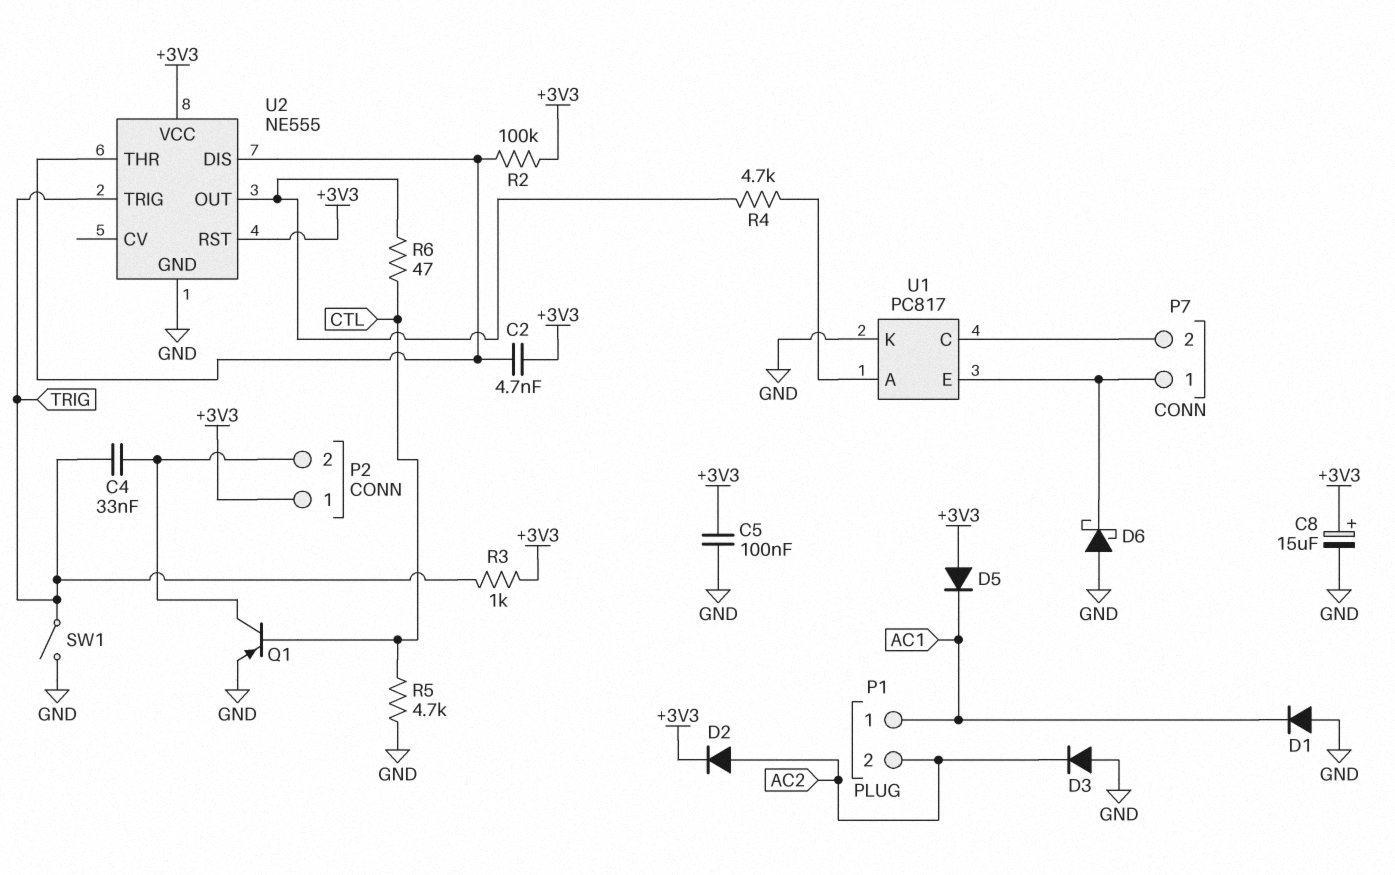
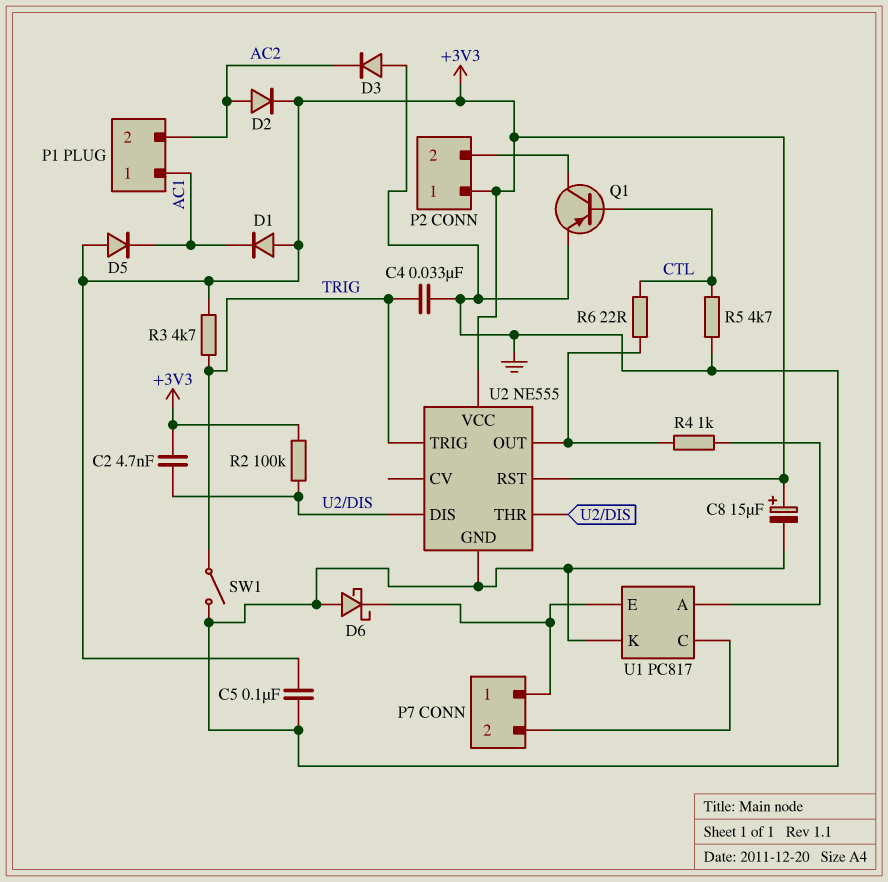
C4: 33nF (P2/2, TRIG) -> 33nF (GND, TRIG)
D1: diode (A GND, K AC1) -> diode (A +3V3, K AC1)
R3: 1k (+3V3, TRIG) -> 4.7k (+3V3, TRIG)
R4: 4.7k (U1/A, U2/OUT) -> 1k (U1/A, U2/OUT)
R6: 47 (CTL, U2/OUT) -> 22 (CTL, U2/OUT)

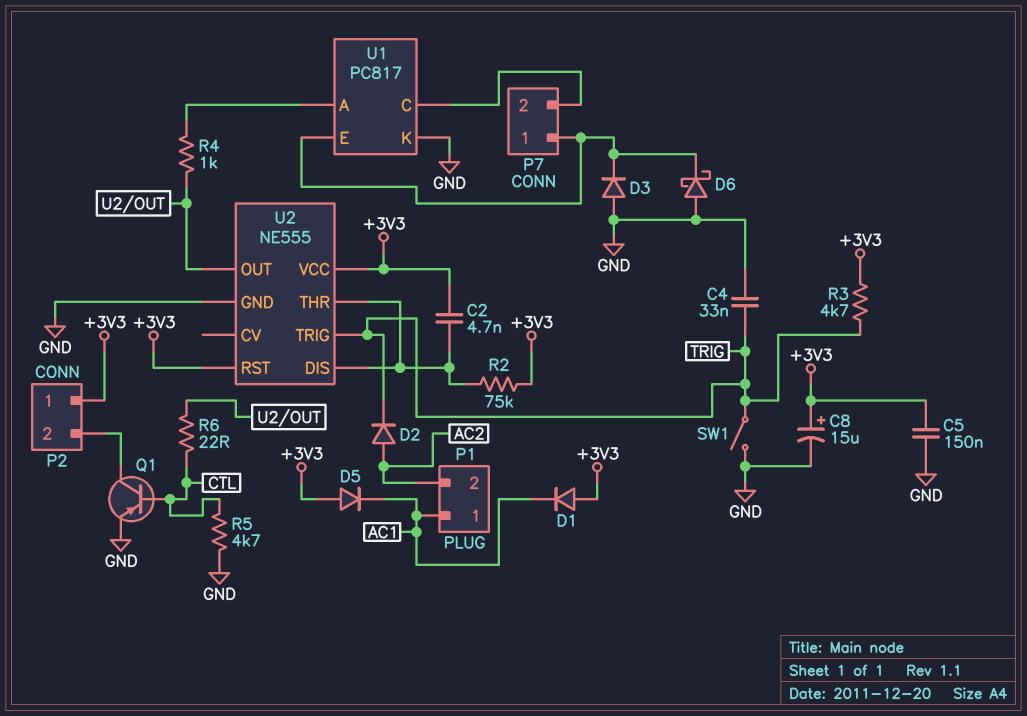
C5: 100nF (+3V3, GND) -> 150nF (+3V3, GND)
D2: diode (A AC2, K +3V3) -> diode (A AC2, K TRIG)
D3: diode (A GND, K AC2) -> diode (A GND, K P7/1)
R2: 100k (+3V3, U2/DIS) -> 75k (+3V3, U2/DIS)

